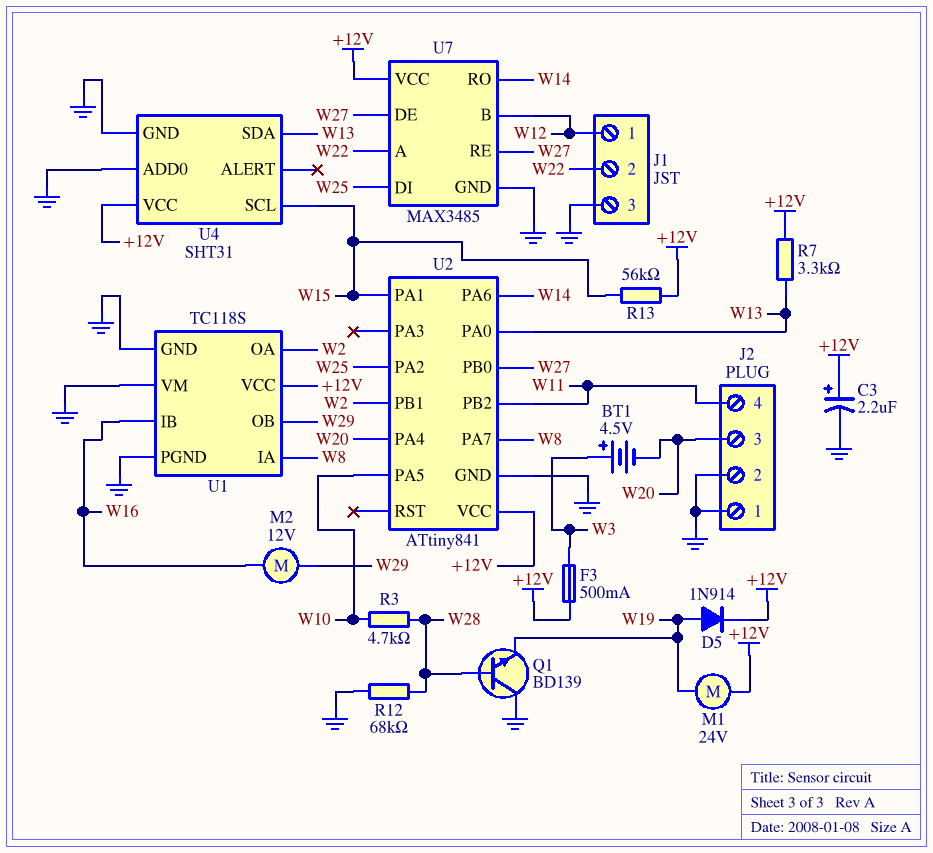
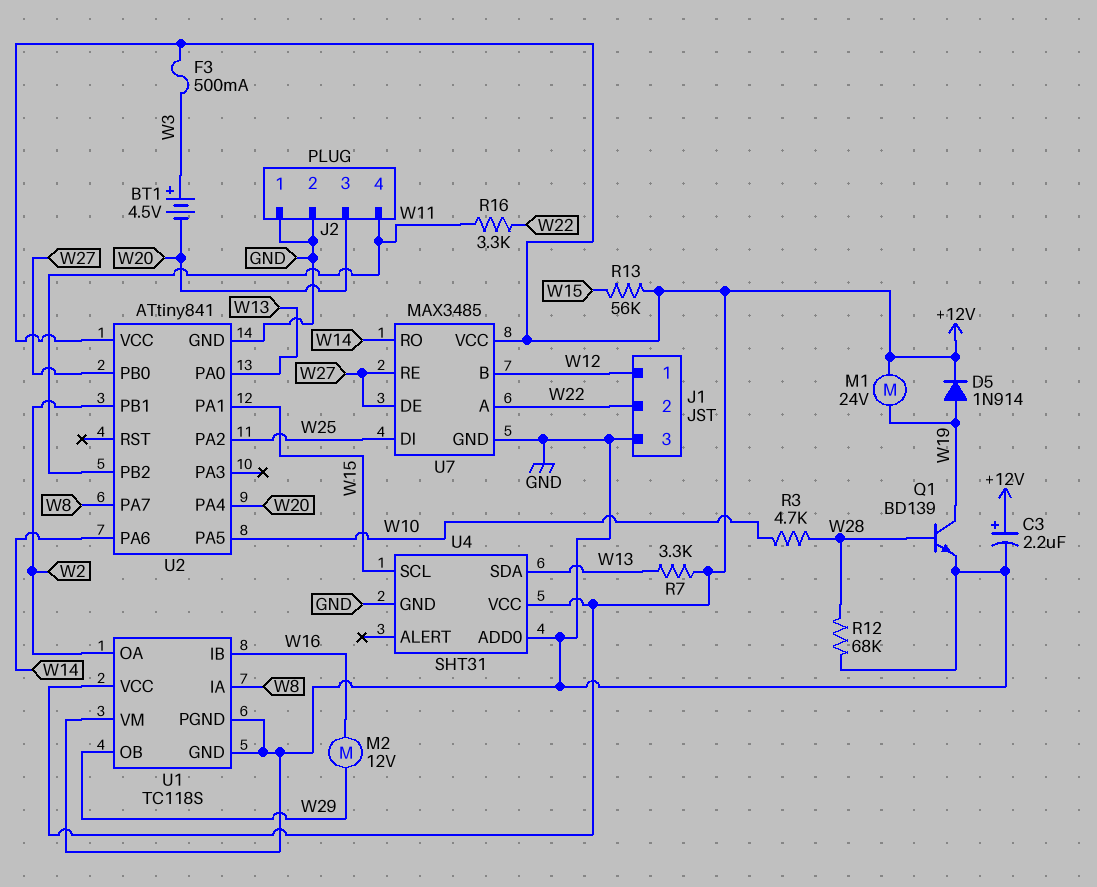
Q1: NPN BD139 (B W28, C GND, E W19) -> NPN BD139 (B W28, C W19, E GND)
R16: none -> 3.3k (W11, W22)

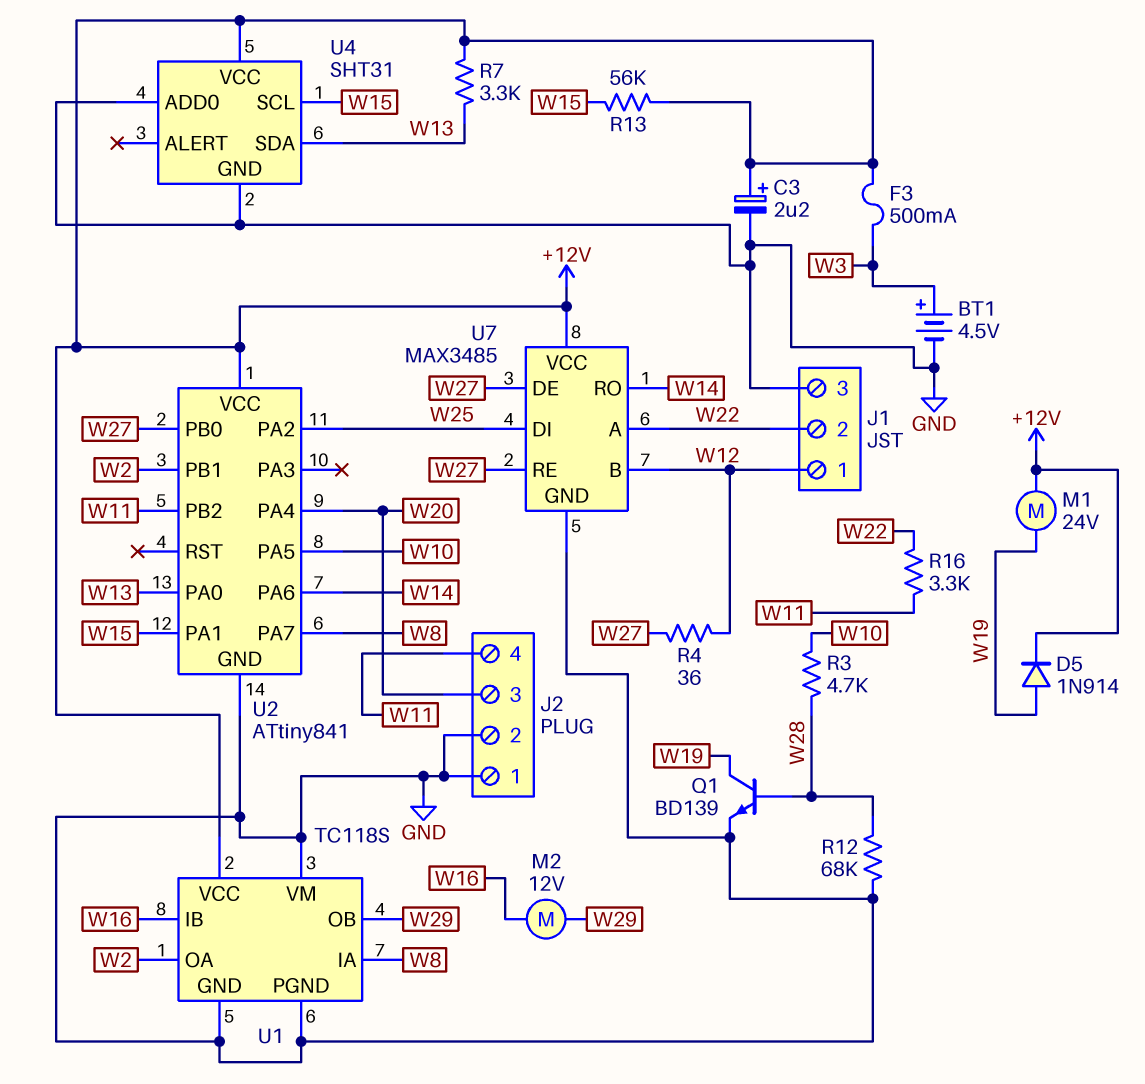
BT1: 4.5V (plus W3, minus W20) -> 4.5V (plus W3, minus GND)
R4: none -> 36 (W12, W27)

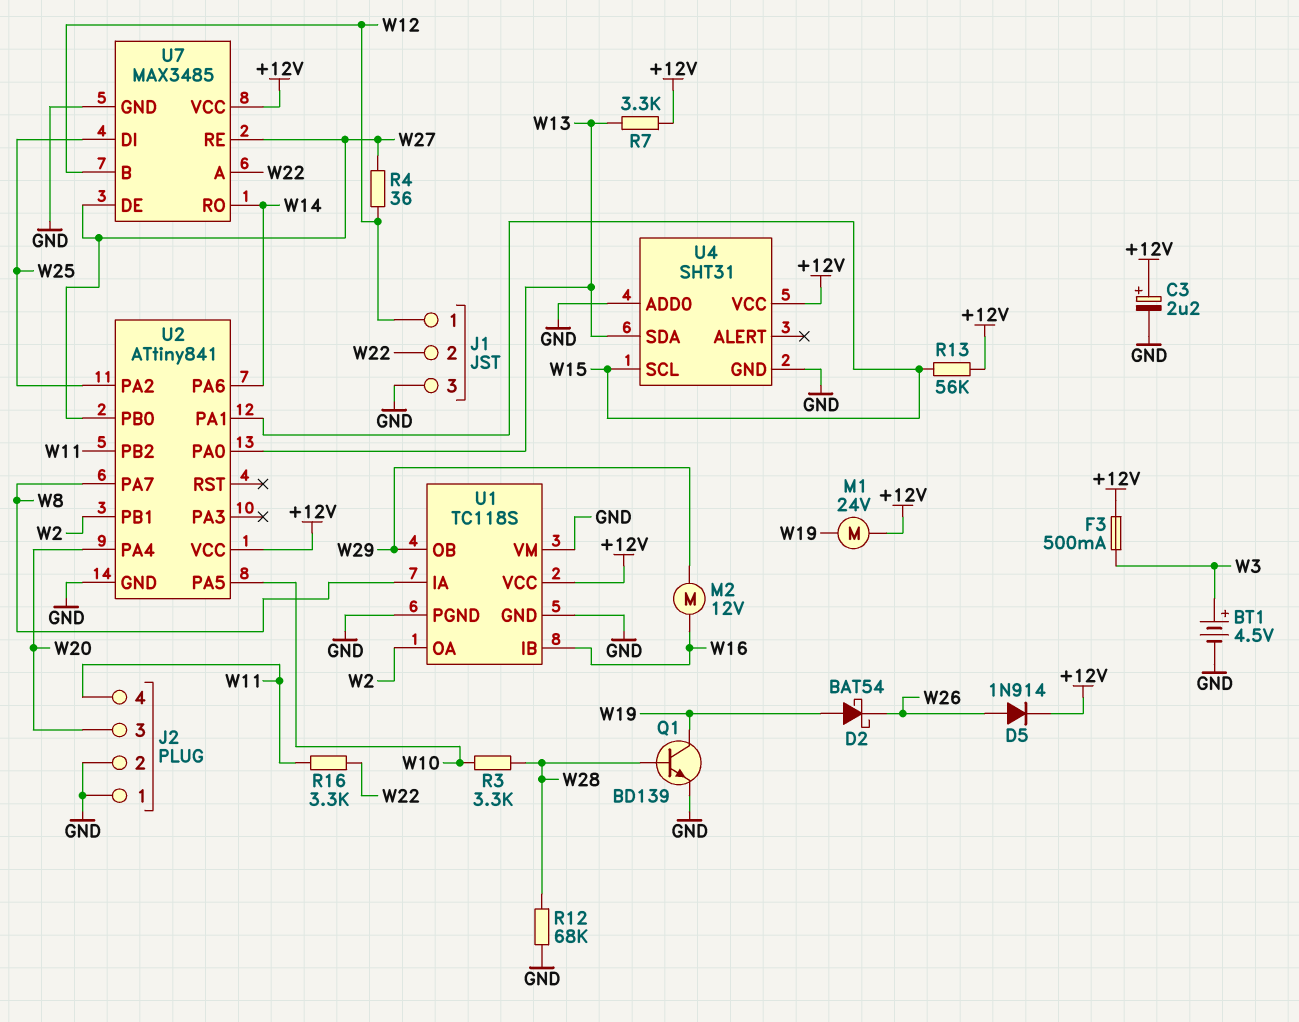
D2: none -> schottky BAT54 (A W19, K W26)
D5: diode 1N914 (A W19, K +12V) -> diode 1N914 (A W26, K +12V)
R3: 4.7k (W10, W28) -> 3.3k (W10, W28)

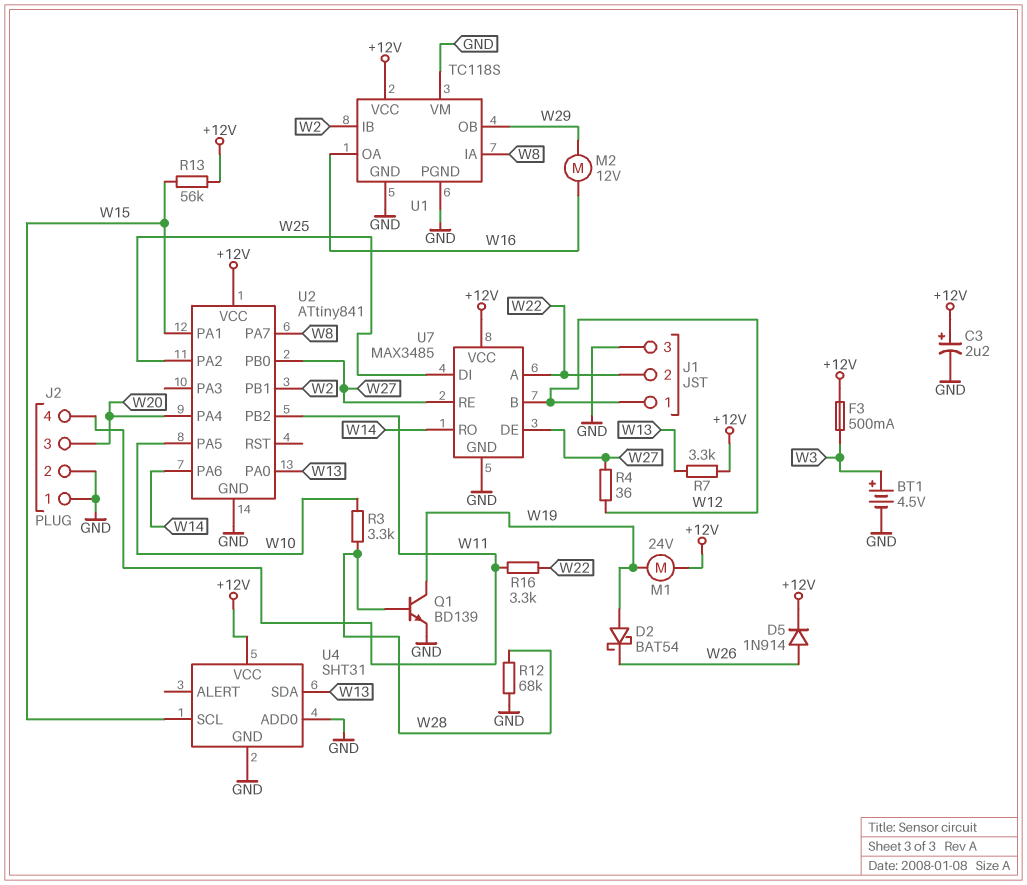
U1 pin IB: W16 -> W2
U1 pin OA: W2 -> W16

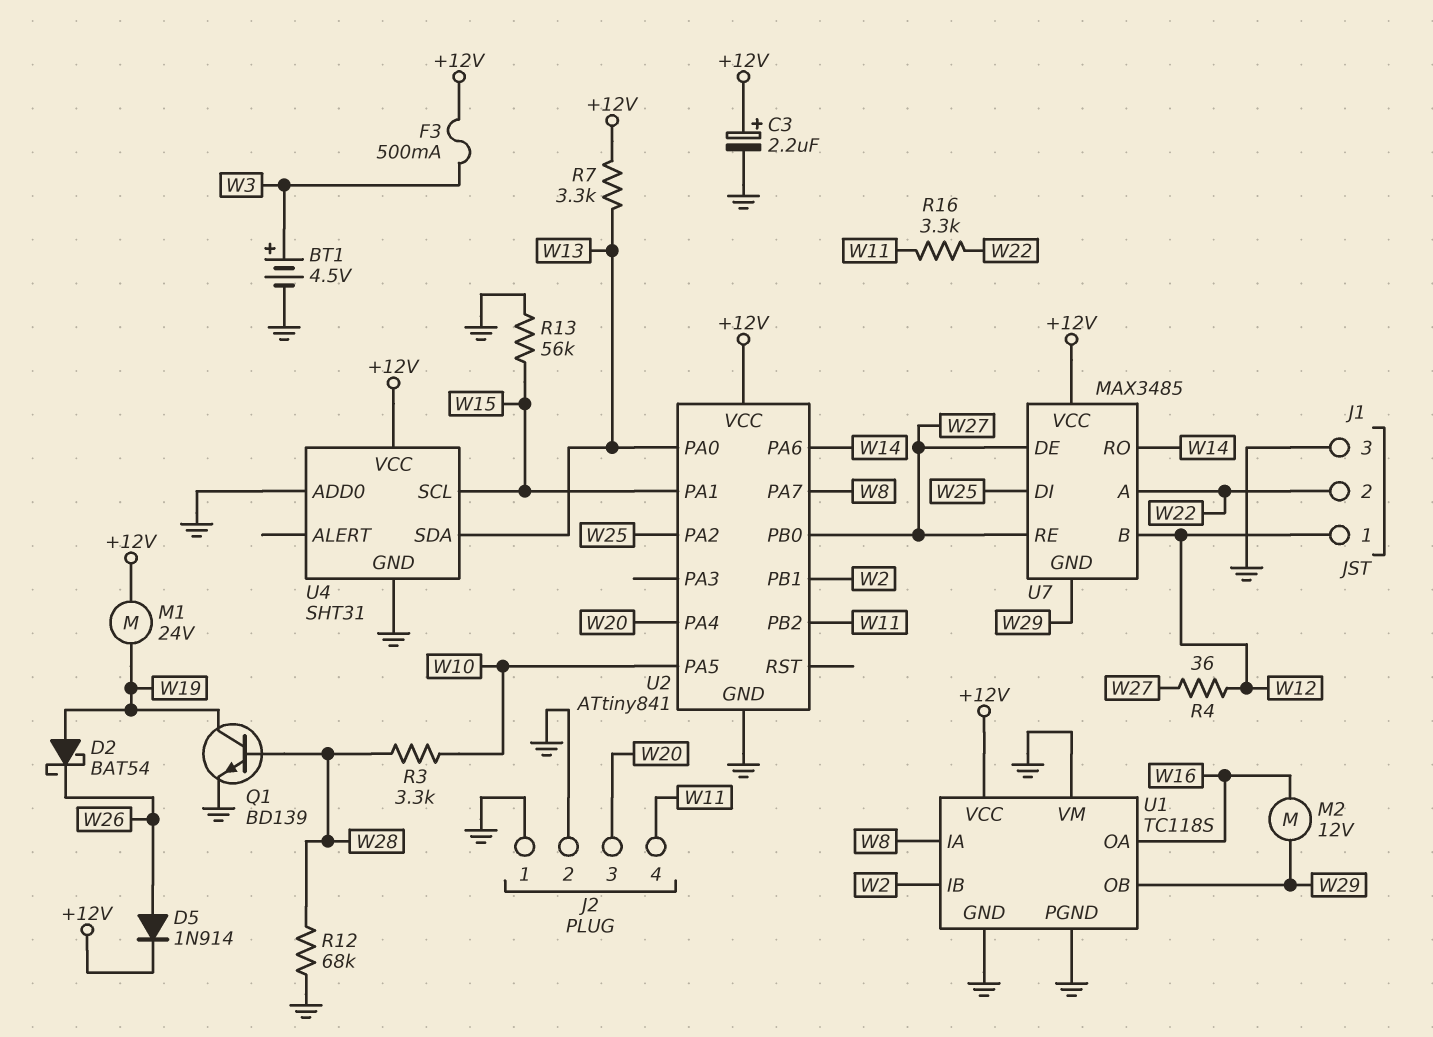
R13: 56k (+12V, W15) -> 56k (GND, W15)
U7 pin GND: GND -> W29

